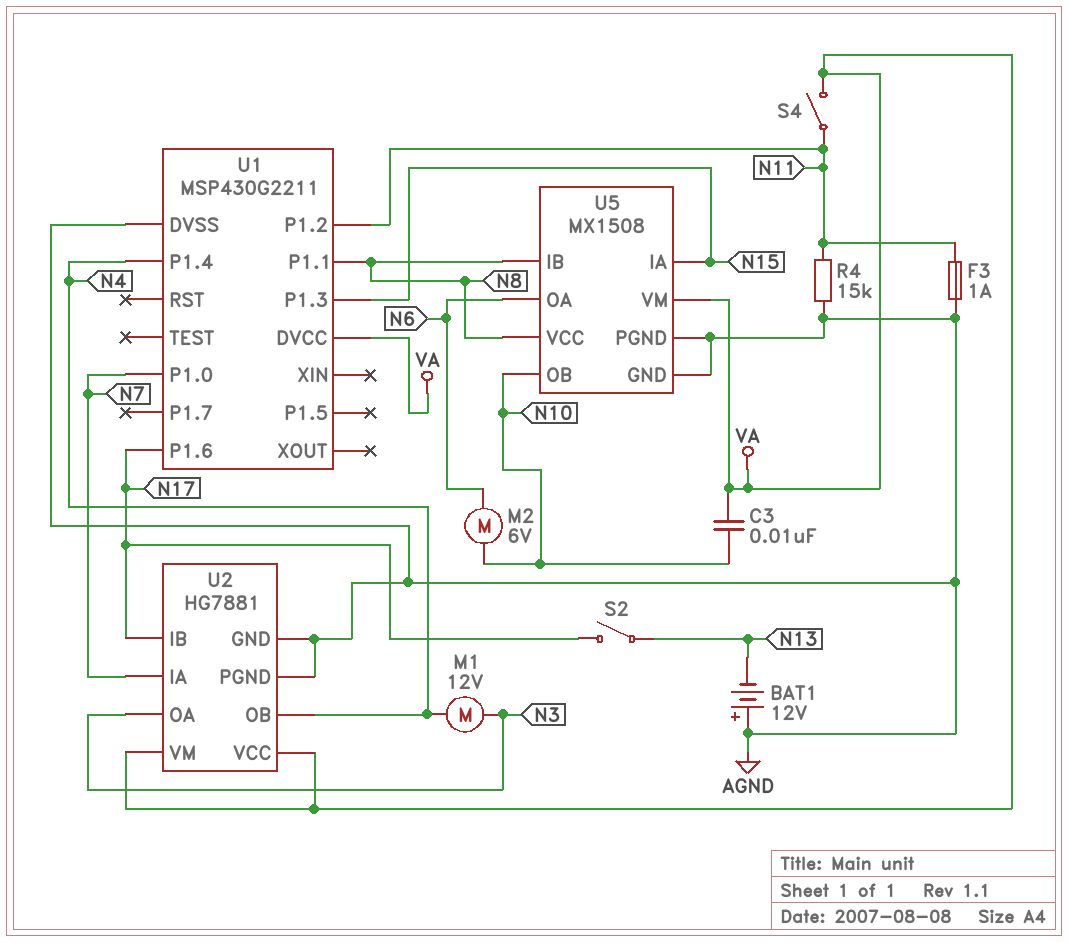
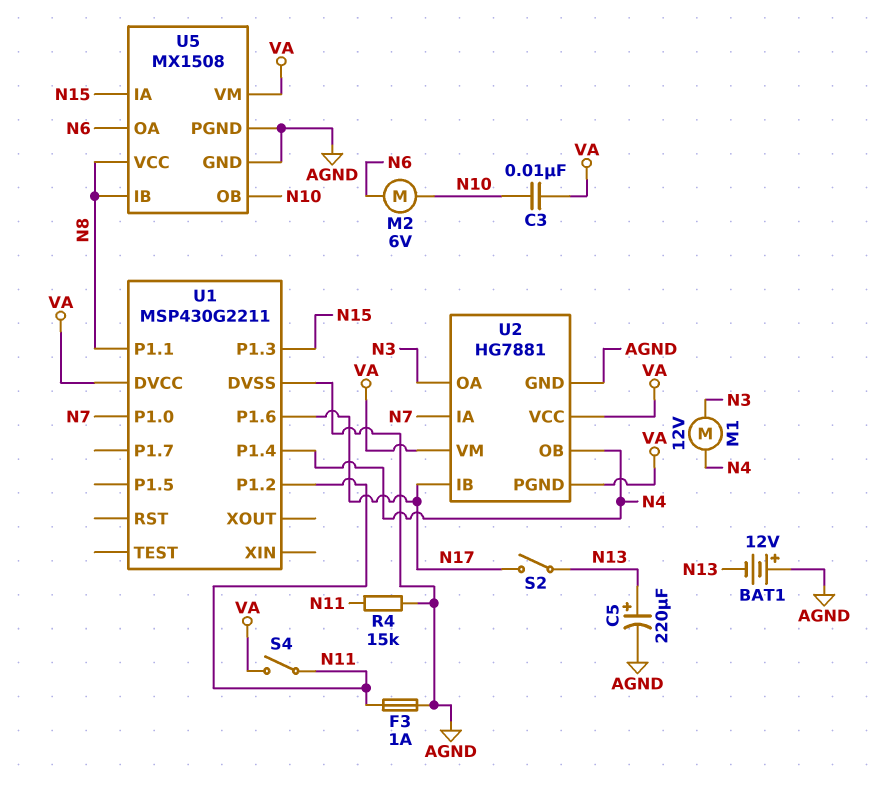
C5: none -> 220uF (plus N13, minus AGND)
U2 pin PGND: AGND -> VA

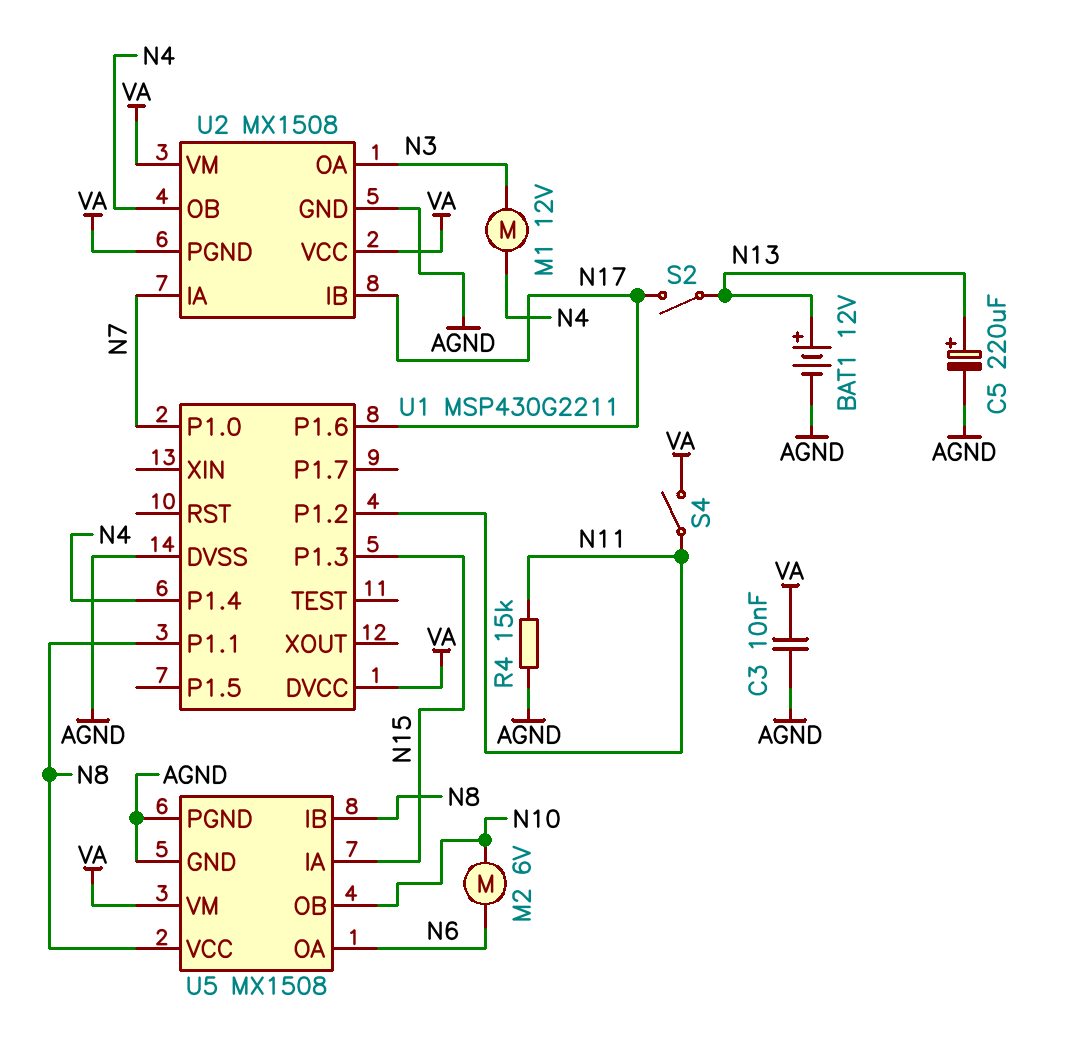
BAT1: 12V (plus AGND, minus N13) -> 12V (plus N13, minus AGND)
C3: 10nF (N10, VA) -> 10nF (AGND, VA)
F3: 1A (AGND, N11) -> none
U2: HG7881 -> MX1508

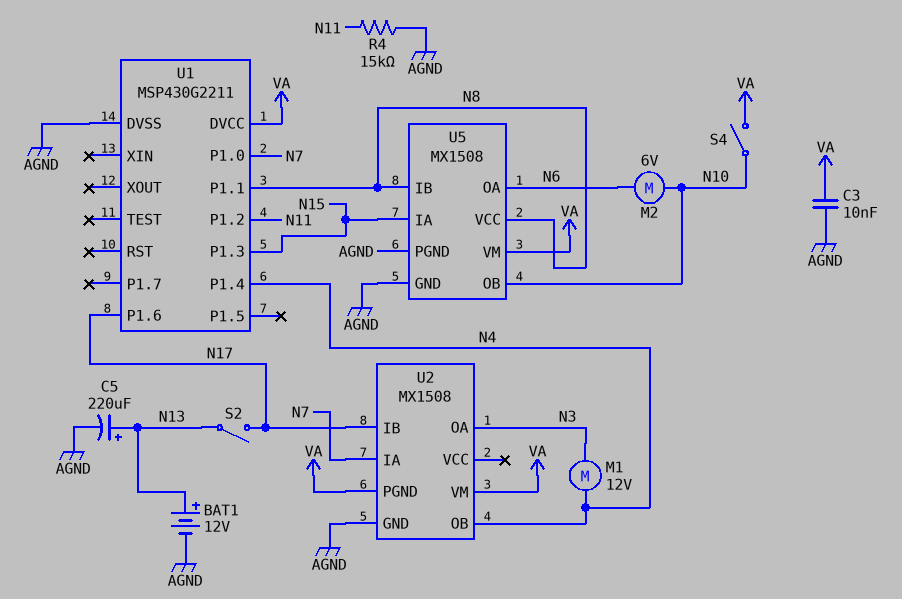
S4: switch (N11, VA) -> switch (N10, VA)
U2 pin VCC: VA -> none

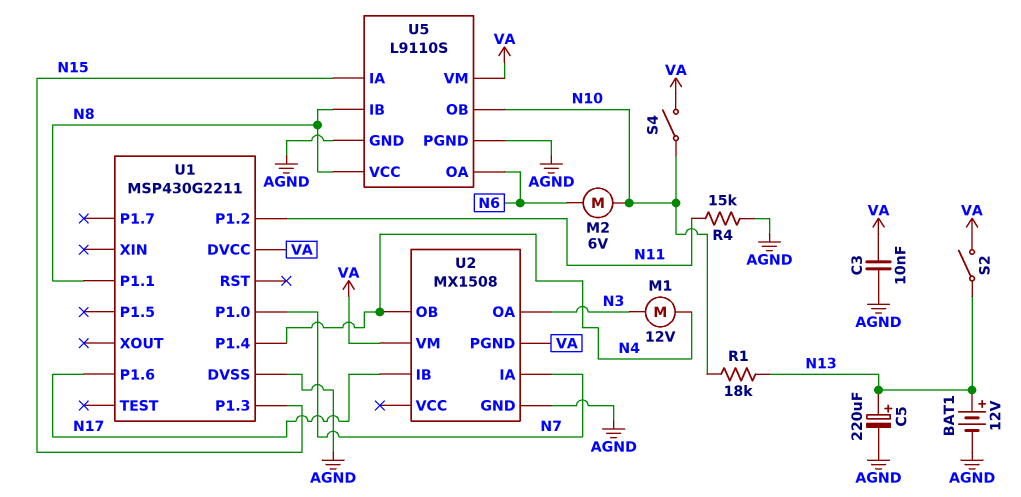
R1: none -> 18k (N10, N13)
S2: switch (N13, N17) -> switch (N13, VA)
U5: MX1508 -> L9110S

